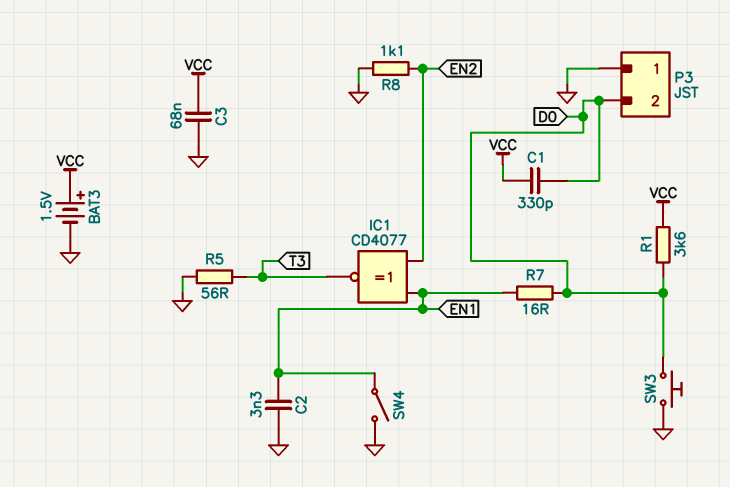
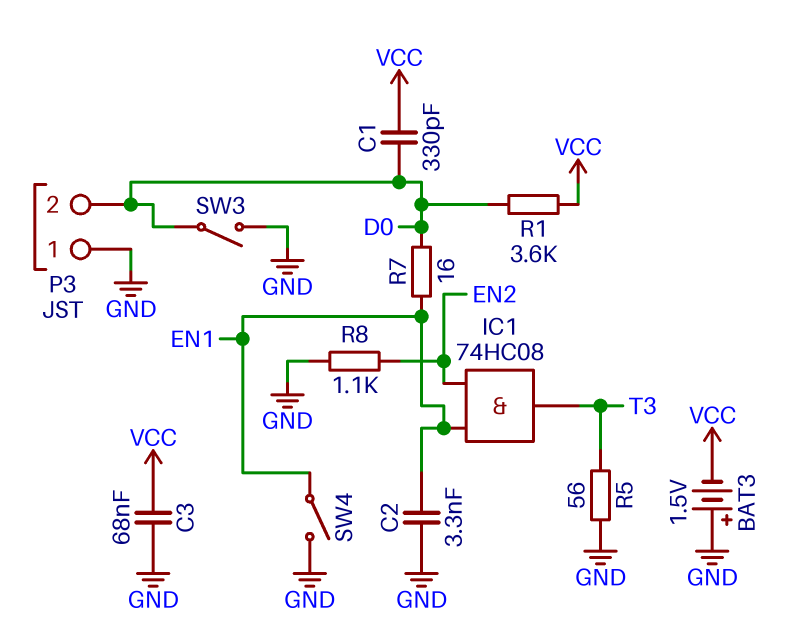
BAT3: 1.5V (plus VCC, minus GND) -> 1.5V (plus GND, minus VCC)
IC1: XNOR CD4077 (in EN1, in EN2, out T3) -> AND 74HC08 (in EN1, in EN2, out T3)
SW3: button (D0, GND) -> switch (D0, GND)

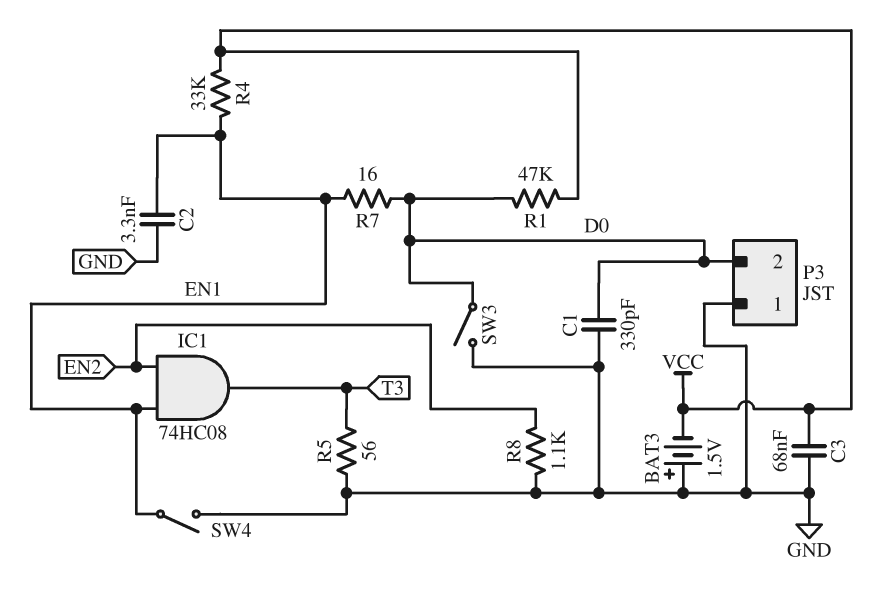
C1: 330pF (D0, VCC) -> 330pF (D0, GND)
R1: 3.6k (D0, VCC) -> 47k (D0, VCC)
R4: none -> 33k (EN1, VCC)

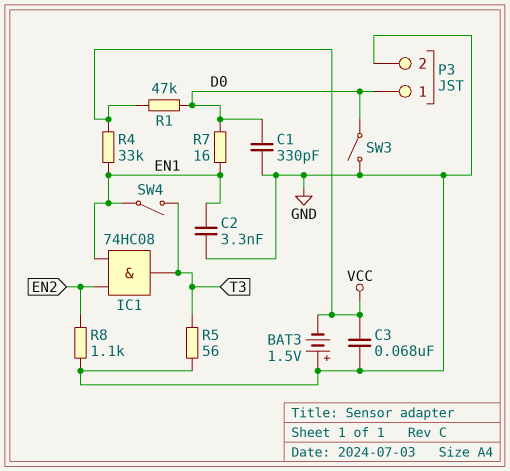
P3 pin 1: GND -> D0
P3 pin 2: D0 -> GND
SW4: switch (EN1, GND) -> switch (EN1, T3)

